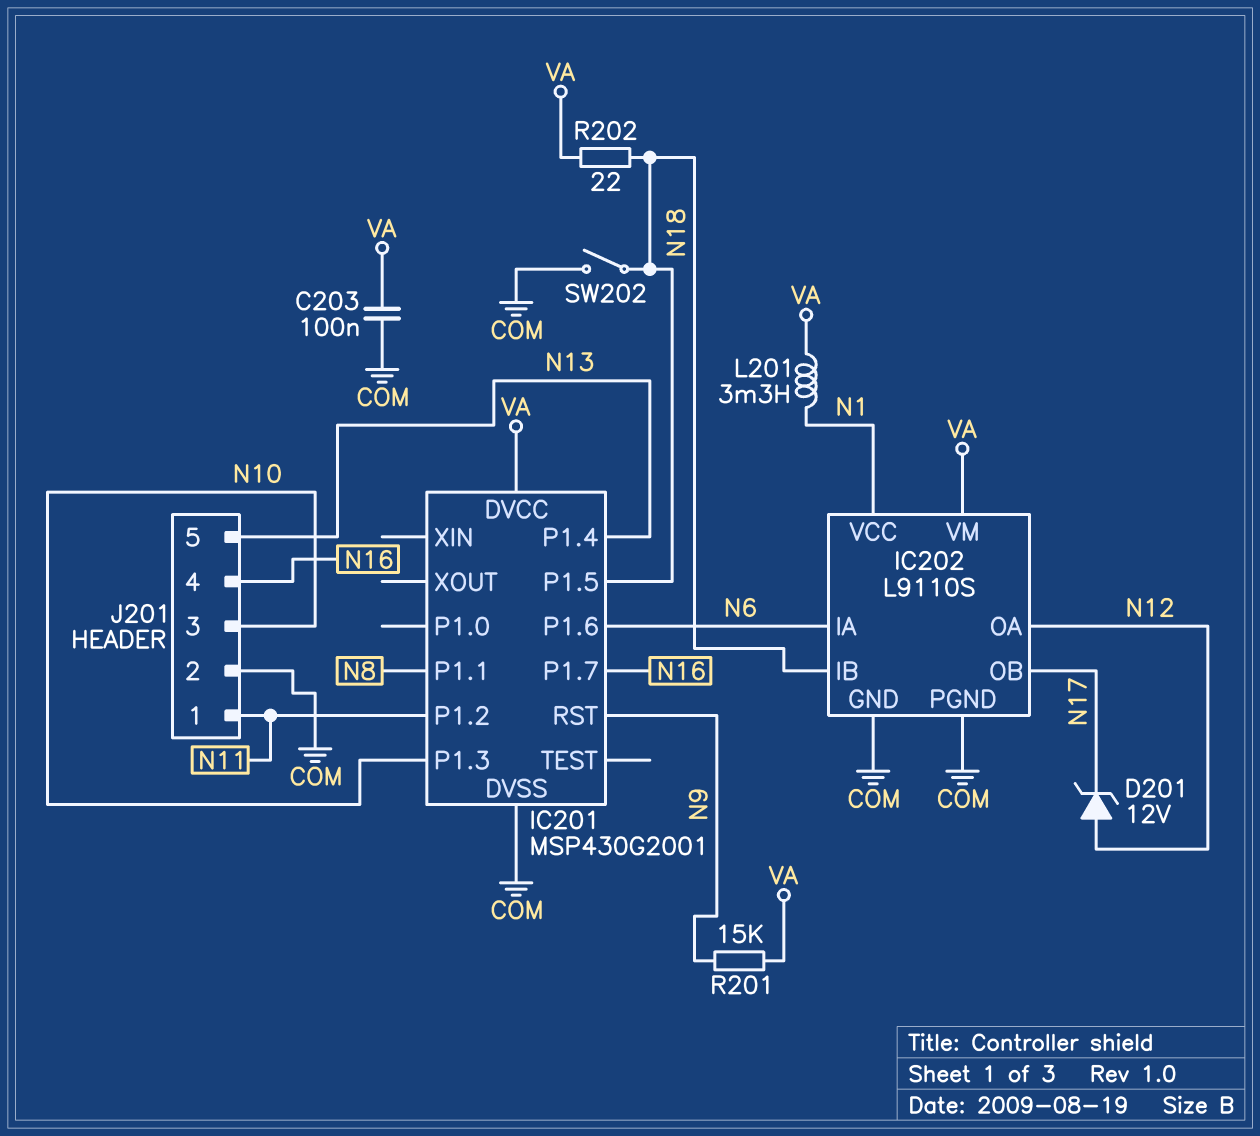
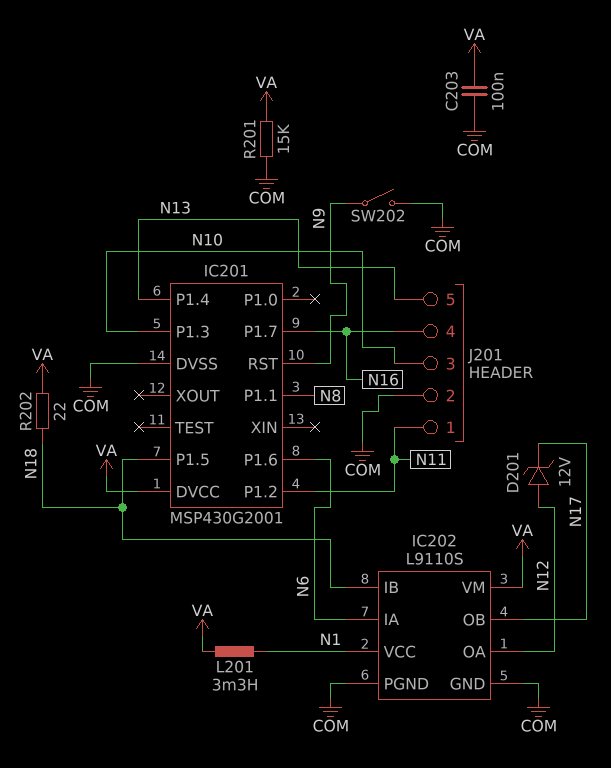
R201: 15k (N9, VA) -> 15k (COM, VA)
SW202: switch (COM, N18) -> switch (COM, N9)

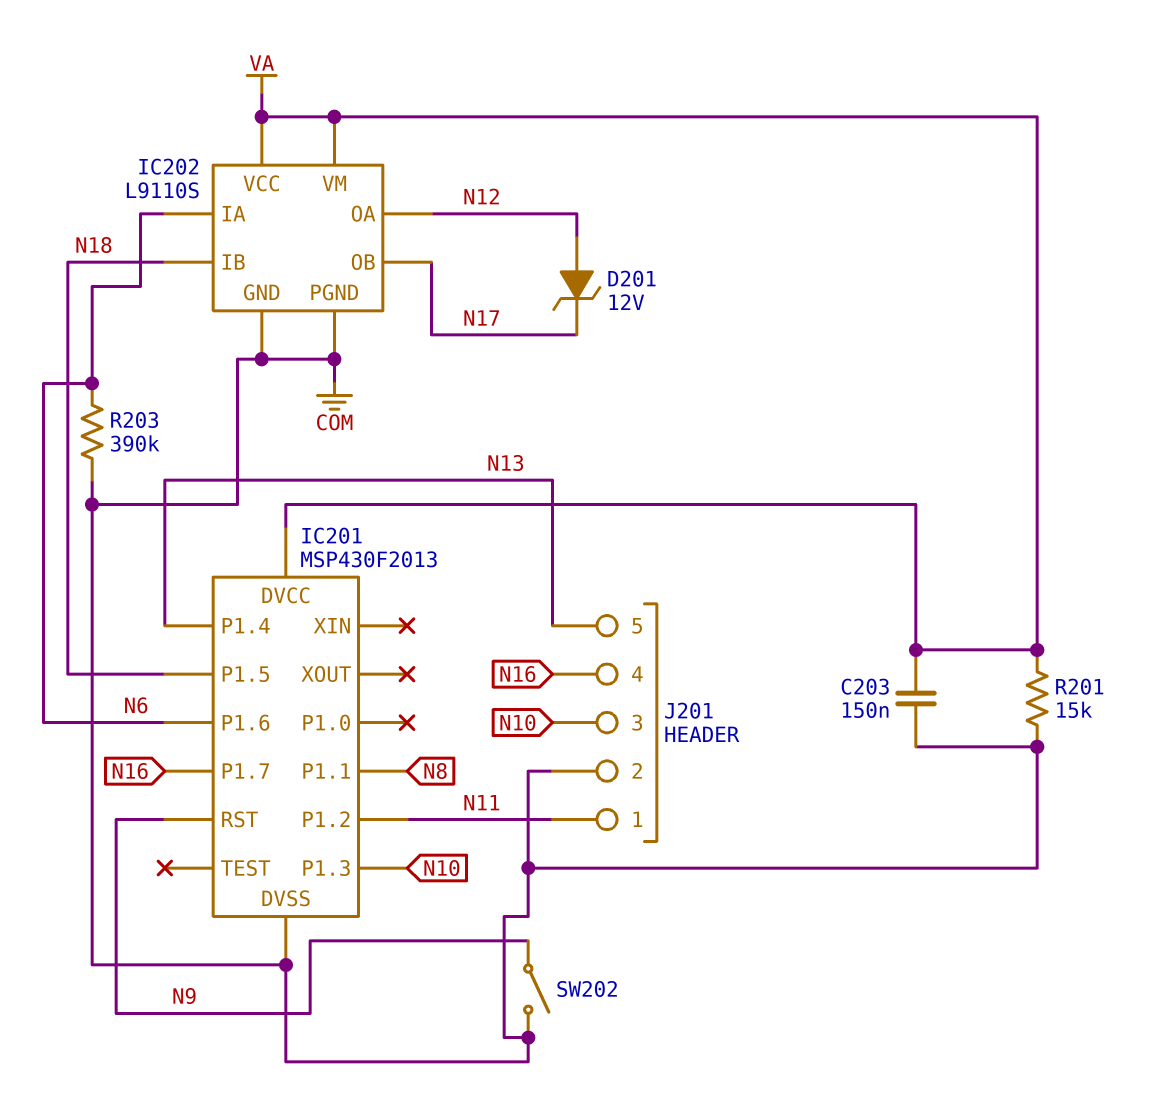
C203: 100nF (COM, VA) -> 150nF (COM, VA)
IC201: MSP430G2001 -> MSP430F2013
IC202 pin VCC: N1 -> VA
L201: 3.3mH (N1, VA) -> none
R202: 22 (N18, VA) -> none
R203: none -> 390k (COM, N6)

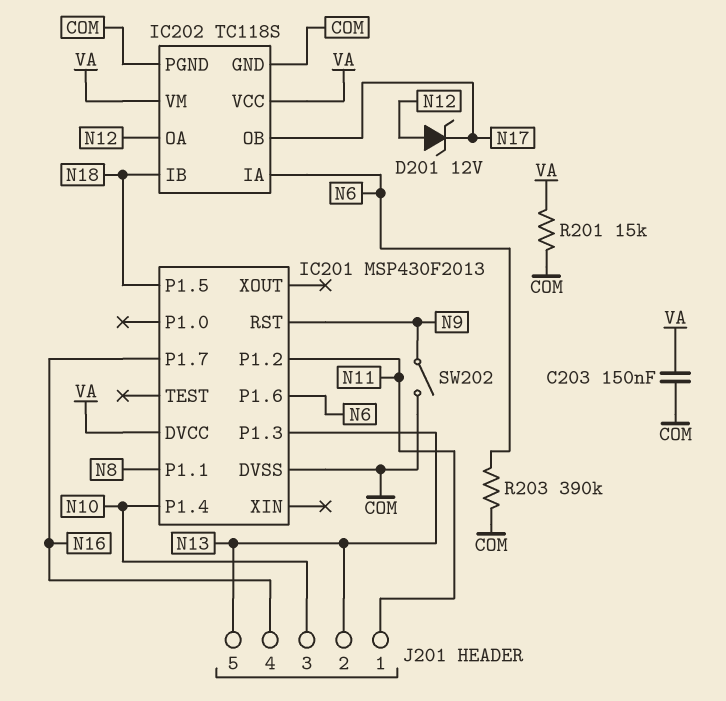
IC201 pin P1.3: N10 -> N13
IC201 pin P1.4: N13 -> N10
IC202: L9110S -> TC118S
J201 pin 2: COM -> N13

